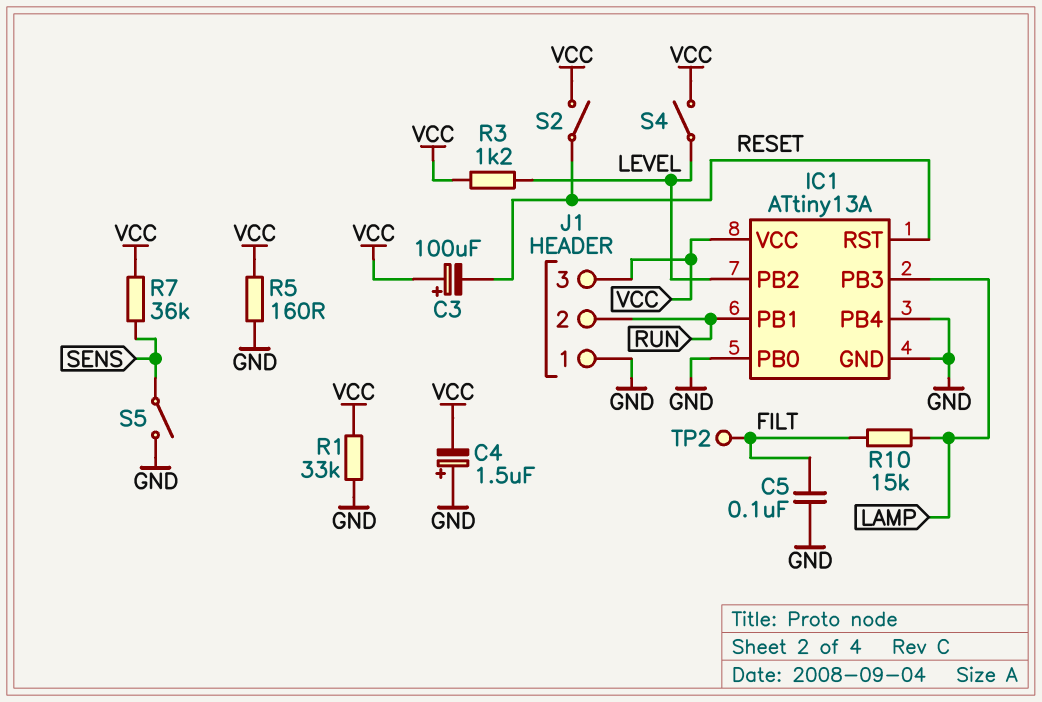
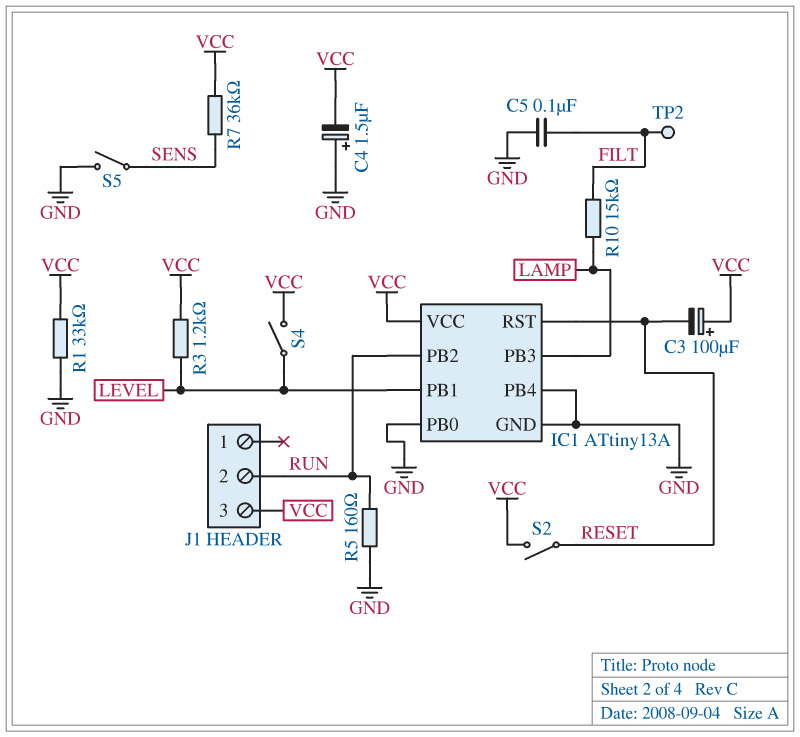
IC1 pin PB1: RUN -> LEVEL
IC1 pin PB2: LEVEL -> RUN
J1 pin 1: GND -> none
R5: 160 (GND, VCC) -> 160 (GND, RUN)

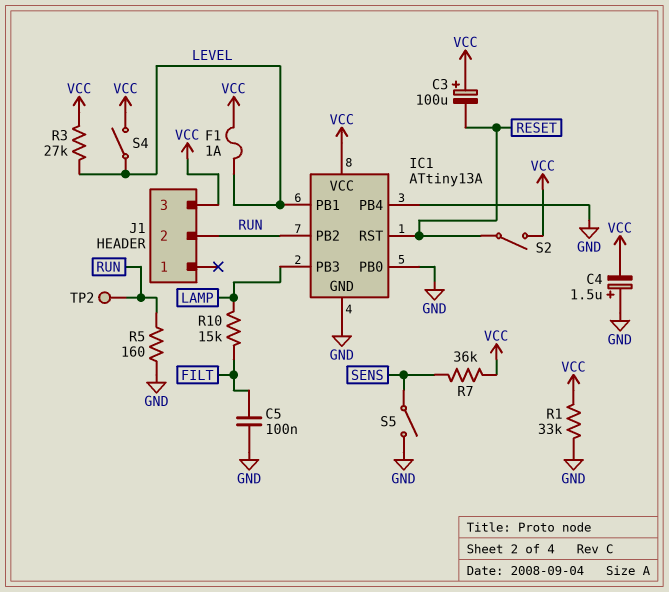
F1: none -> 1A (LEVEL, VCC)
R3: 1.2k (LEVEL, VCC) -> 27k (LEVEL, VCC)
TP2: test point (FILT) -> test point (RUN)

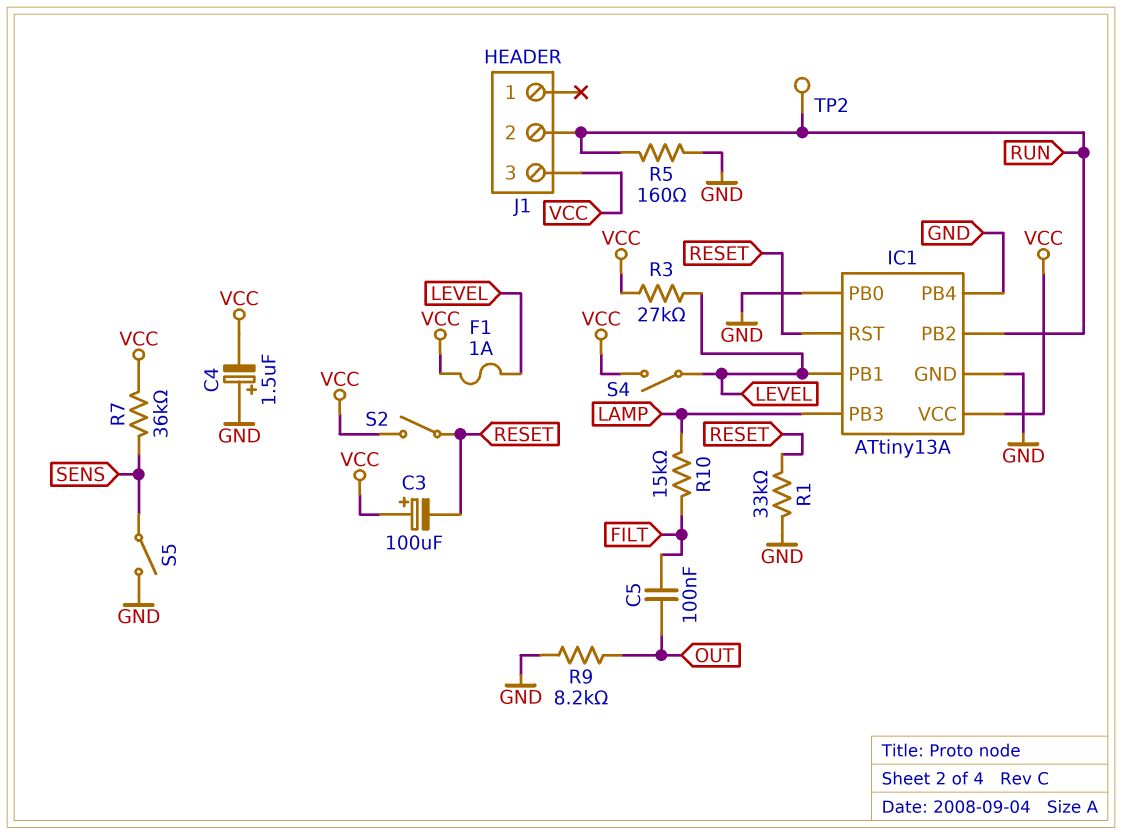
C5: 100nF (FILT, GND) -> 100nF (FILT, OUT)
R1: 33k (GND, VCC) -> 33k (GND, RESET)
R9: none -> 8.2k (GND, OUT)

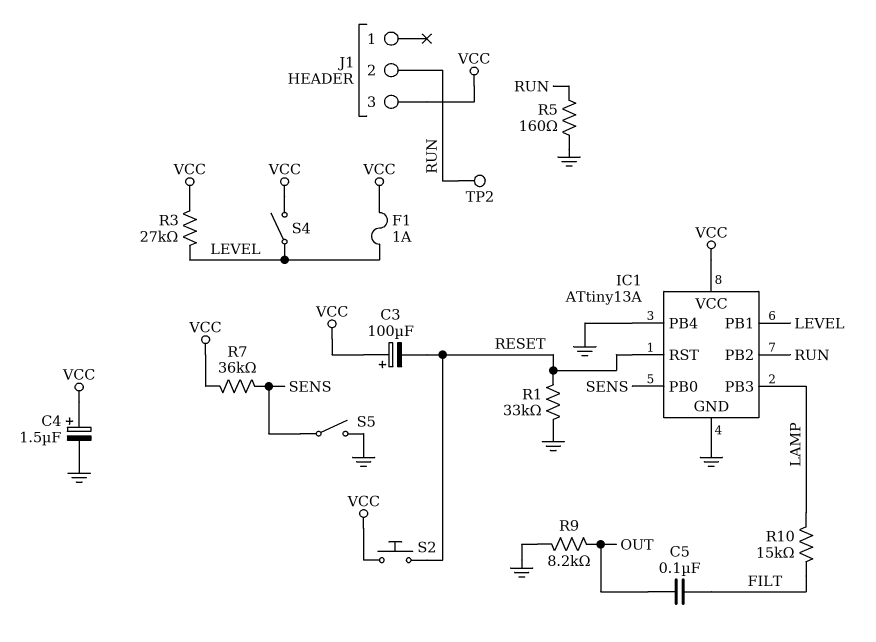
C4: 1.5uF (plus GND, minus VCC) -> 1.5uF (plus VCC, minus GND)
IC1 pin PB0: GND -> SENS
S2: switch (RESET, VCC) -> button (RESET, VCC)

